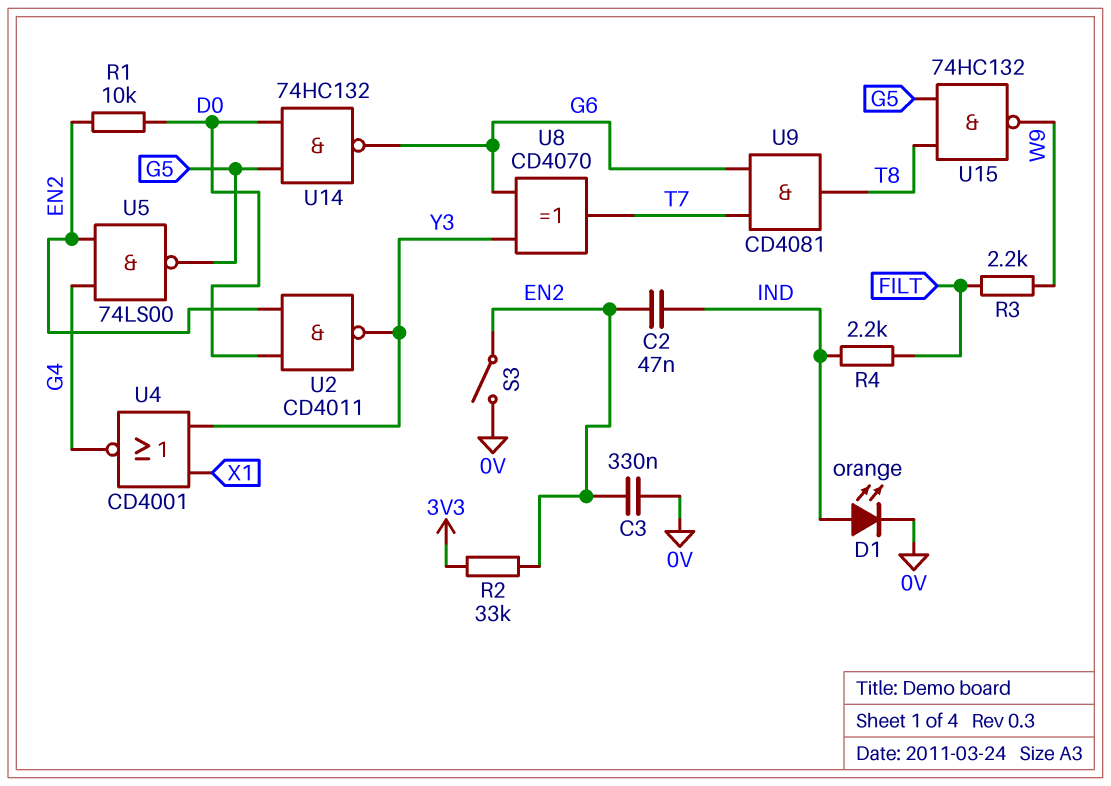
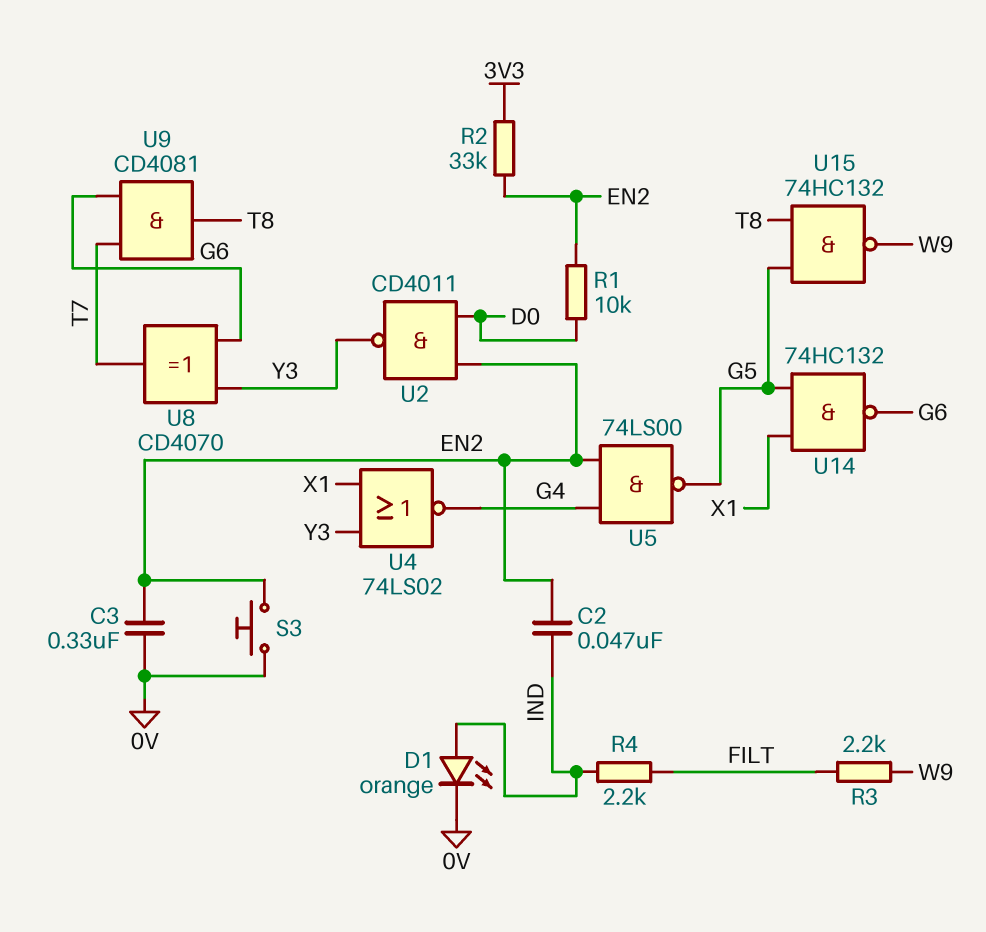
S3: switch (0V, EN2) -> button (0V, EN2)
U4: NOR CD4001 (in X1, in Y3, out G4) -> NOR 74LS02 (in X1, in Y3, out G4)
U14: NAND 74HC132 (in D0, in G5, out G6) -> NAND 74HC132 (in G5, in X1, out G6)

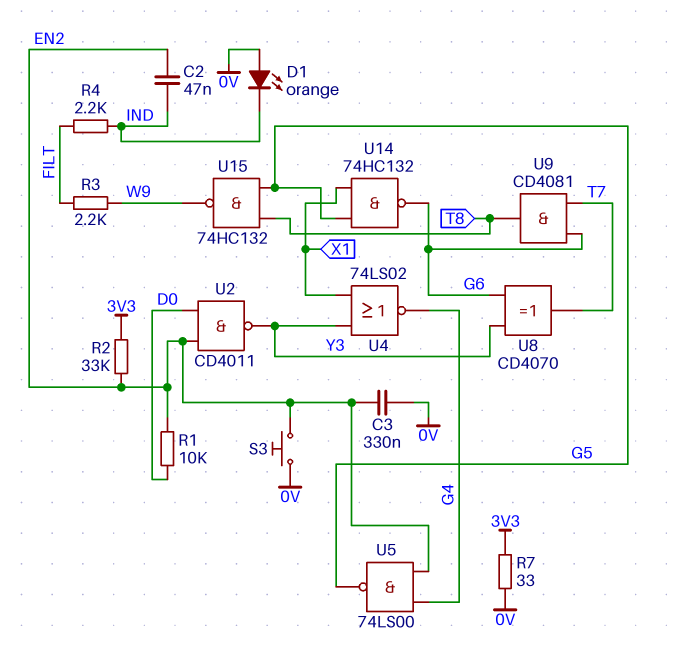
D1: LED orange (A IND, K 0V) -> LED orange (A 0V, K IND)
R7: none -> 33 (0V, 3V3)

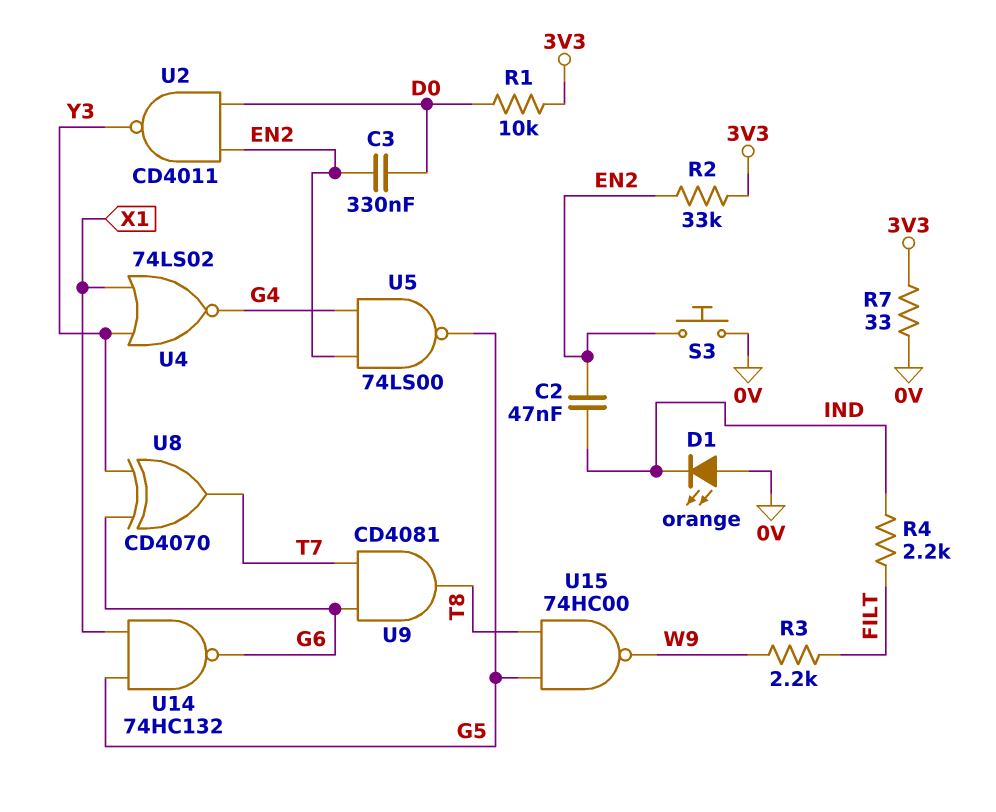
C3: 330nF (0V, EN2) -> 330nF (D0, EN2)
R1: 10k (D0, EN2) -> 10k (3V3, D0)
U15: NAND 74HC132 (in G5, in T8, out W9) -> NAND 74HC00 (in G5, in T8, out W9)

